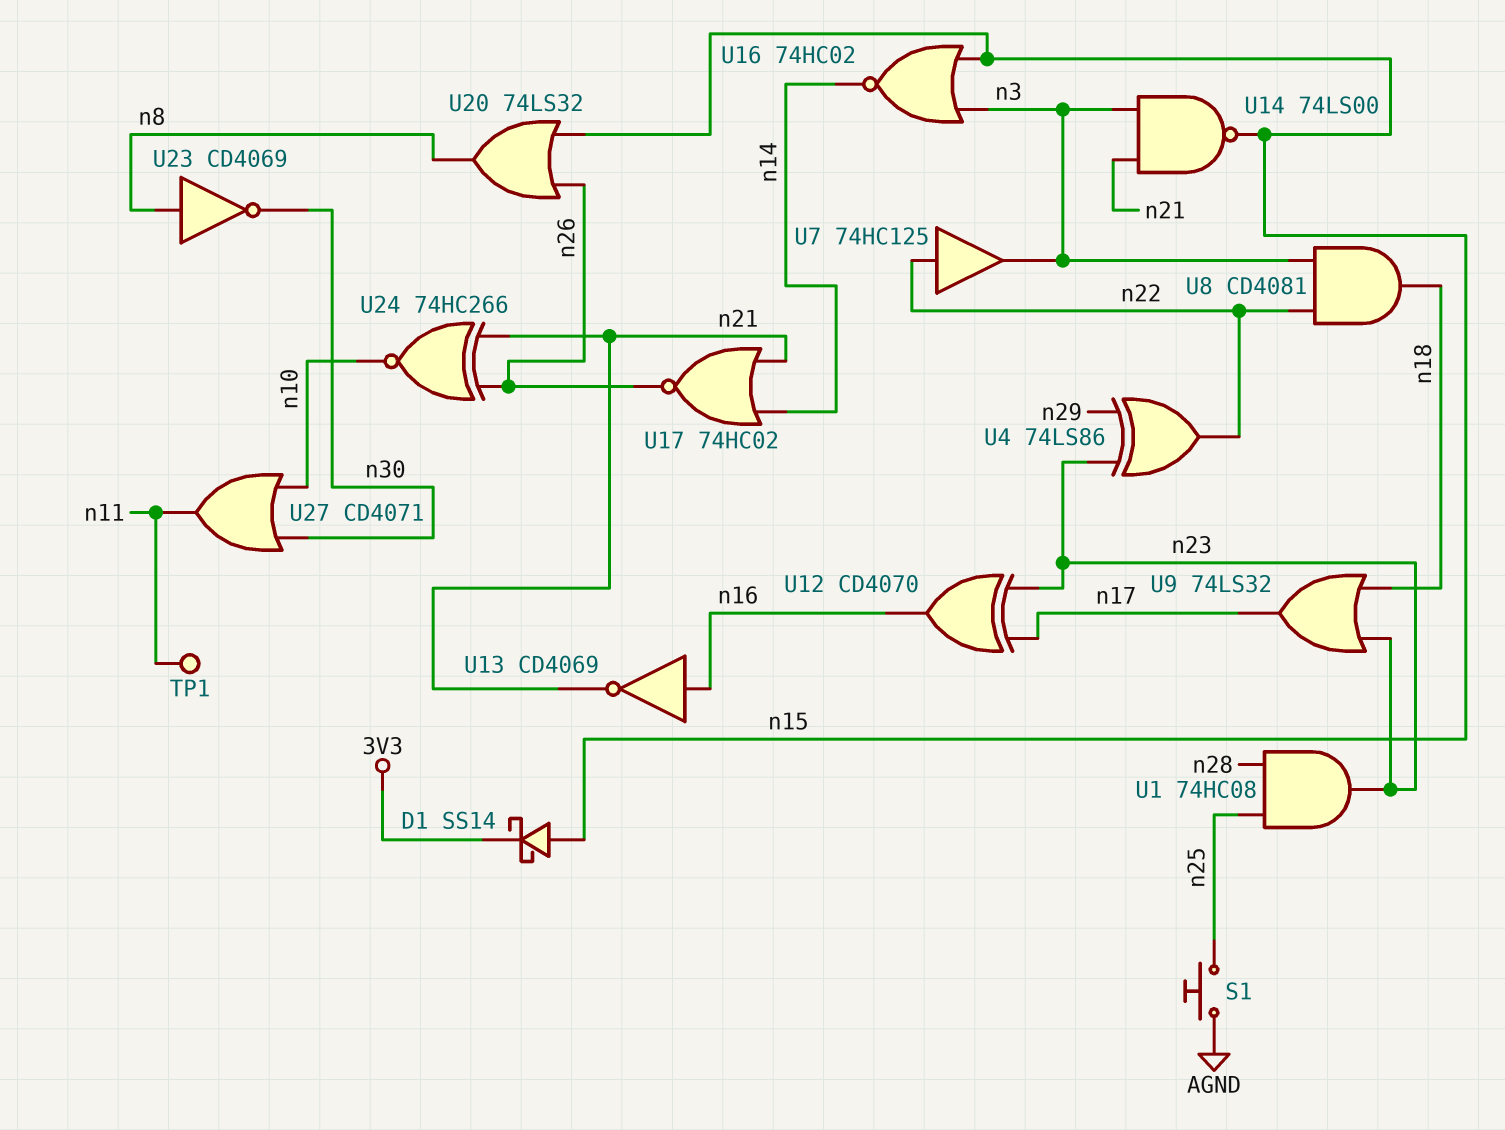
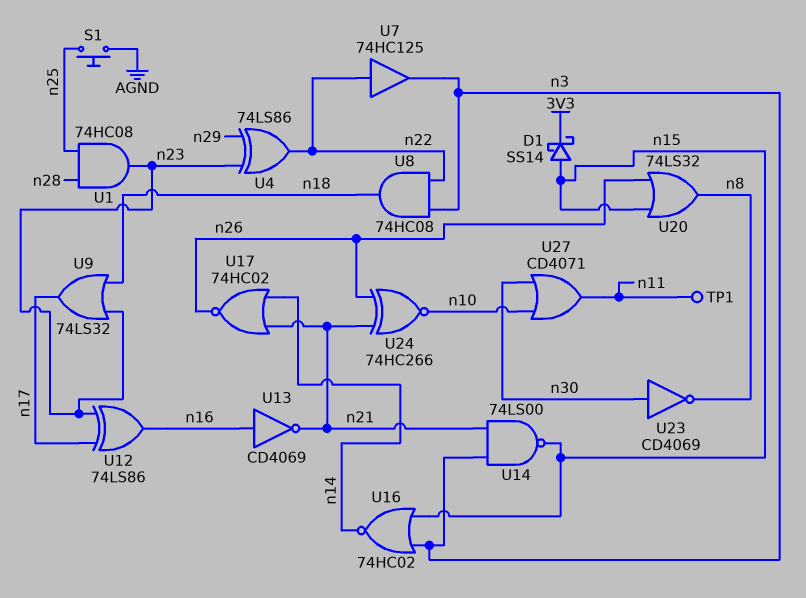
U8: AND CD4081 (in n3, in n22, out n18) -> AND 74HC08 (in n3, in n22, out n18)
U12: XOR CD4070 (in n17, in n23, out n16) -> XOR 74LS86 (in n17, in n23, out n16)
U23: NOT CD4069 (in n8, out n30) -> NOT CD4069 (in n30, out n8)

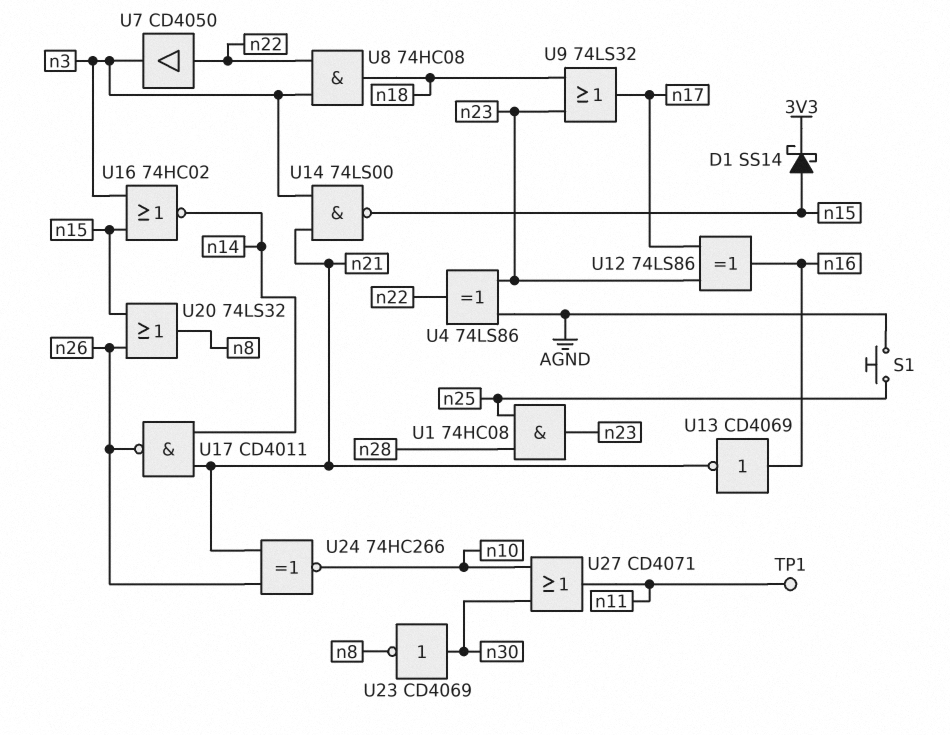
U4: XOR 74LS86 (in n23, in n29, out n22) -> XOR 74LS86 (in AGND, in n23, out n22)
U7: buffer 74HC125 (in n22, out n3) -> buffer CD4050 (in n22, out n3)
U17: NOR 74HC02 (in n14, in n21, out n26) -> NAND CD4011 (in n14, in n21, out n26)

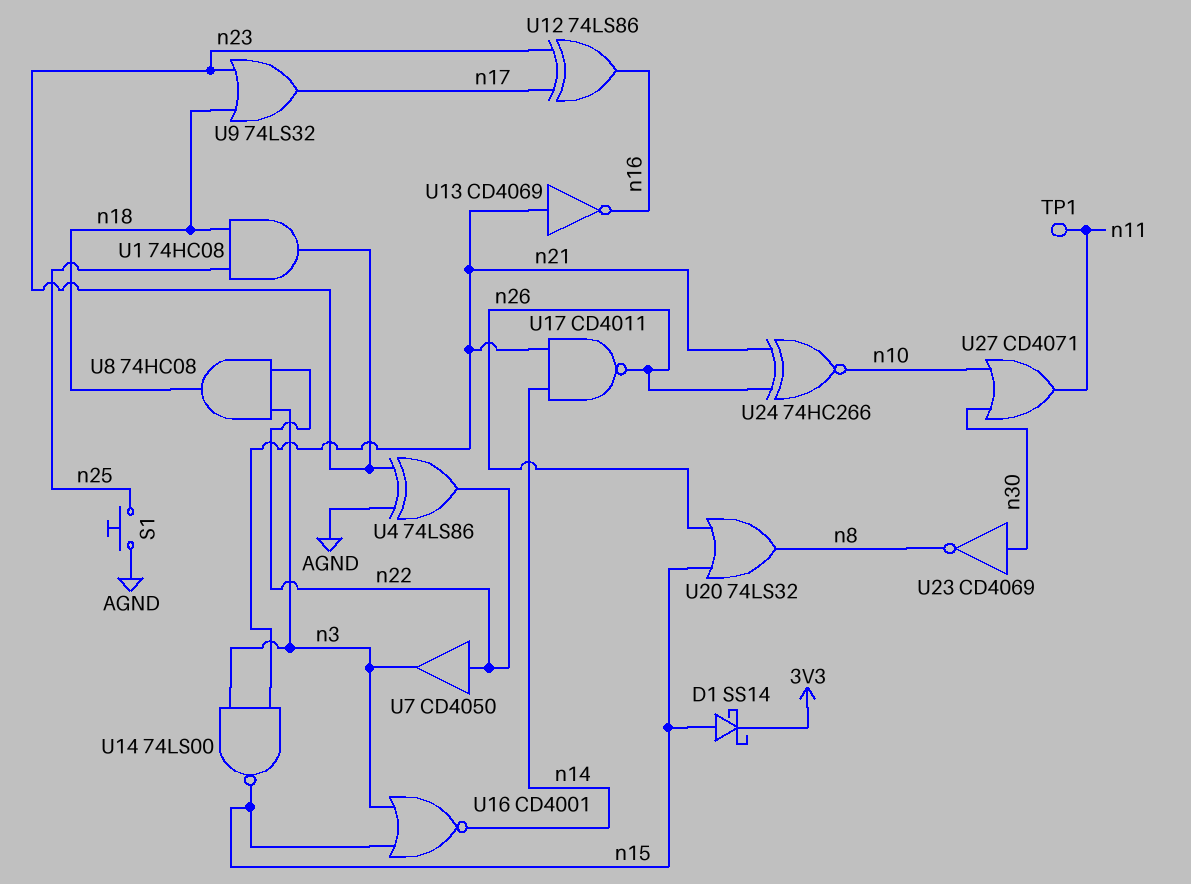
U1: AND 74HC08 (in n25, in n28, out n23) -> AND 74HC08 (in n18, in n25, out n23)
U13: NOT CD4069 (in n16, out n21) -> NOT CD4069 (in n21, out n16)
U16: NOR 74HC02 (in n3, in n15, out n14) -> NOR CD4001 (in n3, in n15, out n14)

